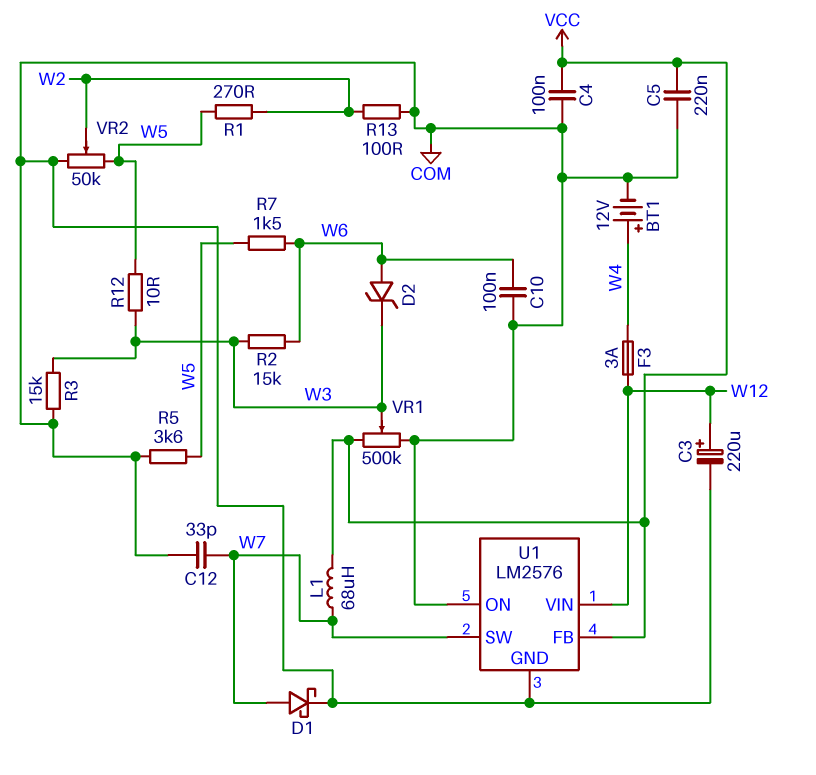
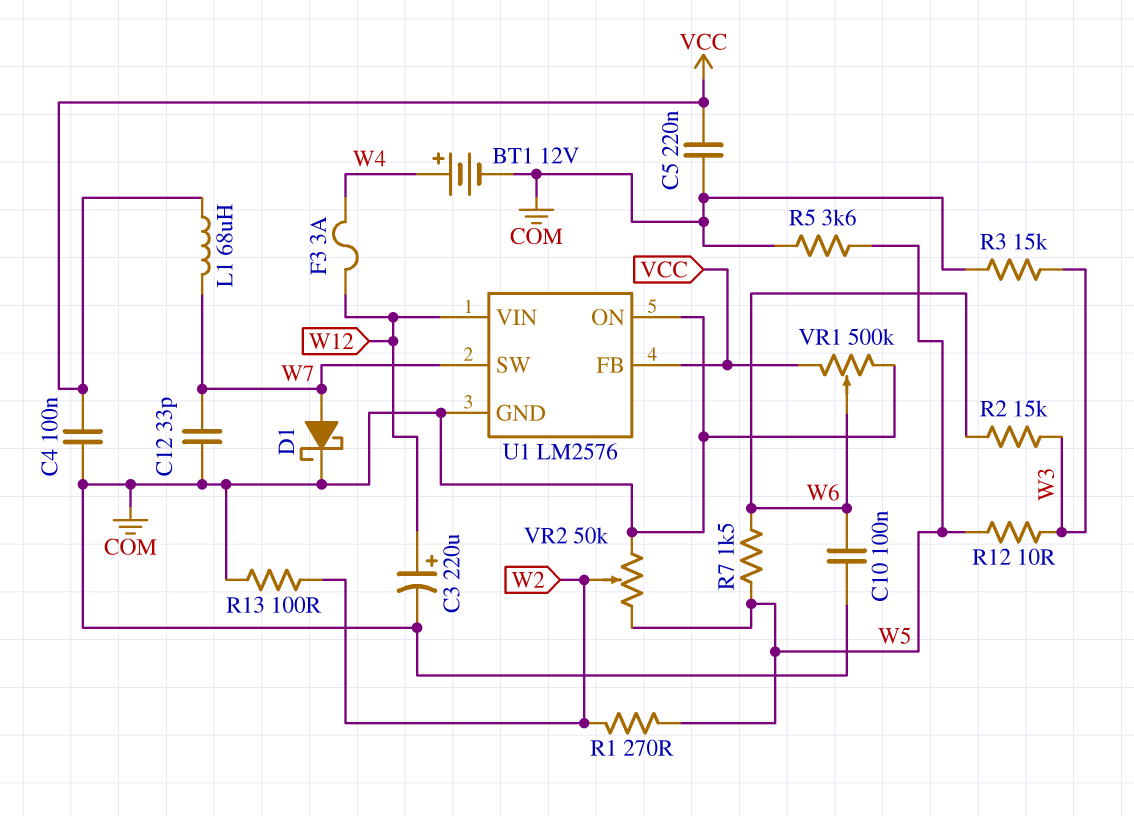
D2: zener (A W6, K W3) -> none
VR1: 500k (COM, VCC, wiper W3) -> 500k (COM, VCC, wiper W6)

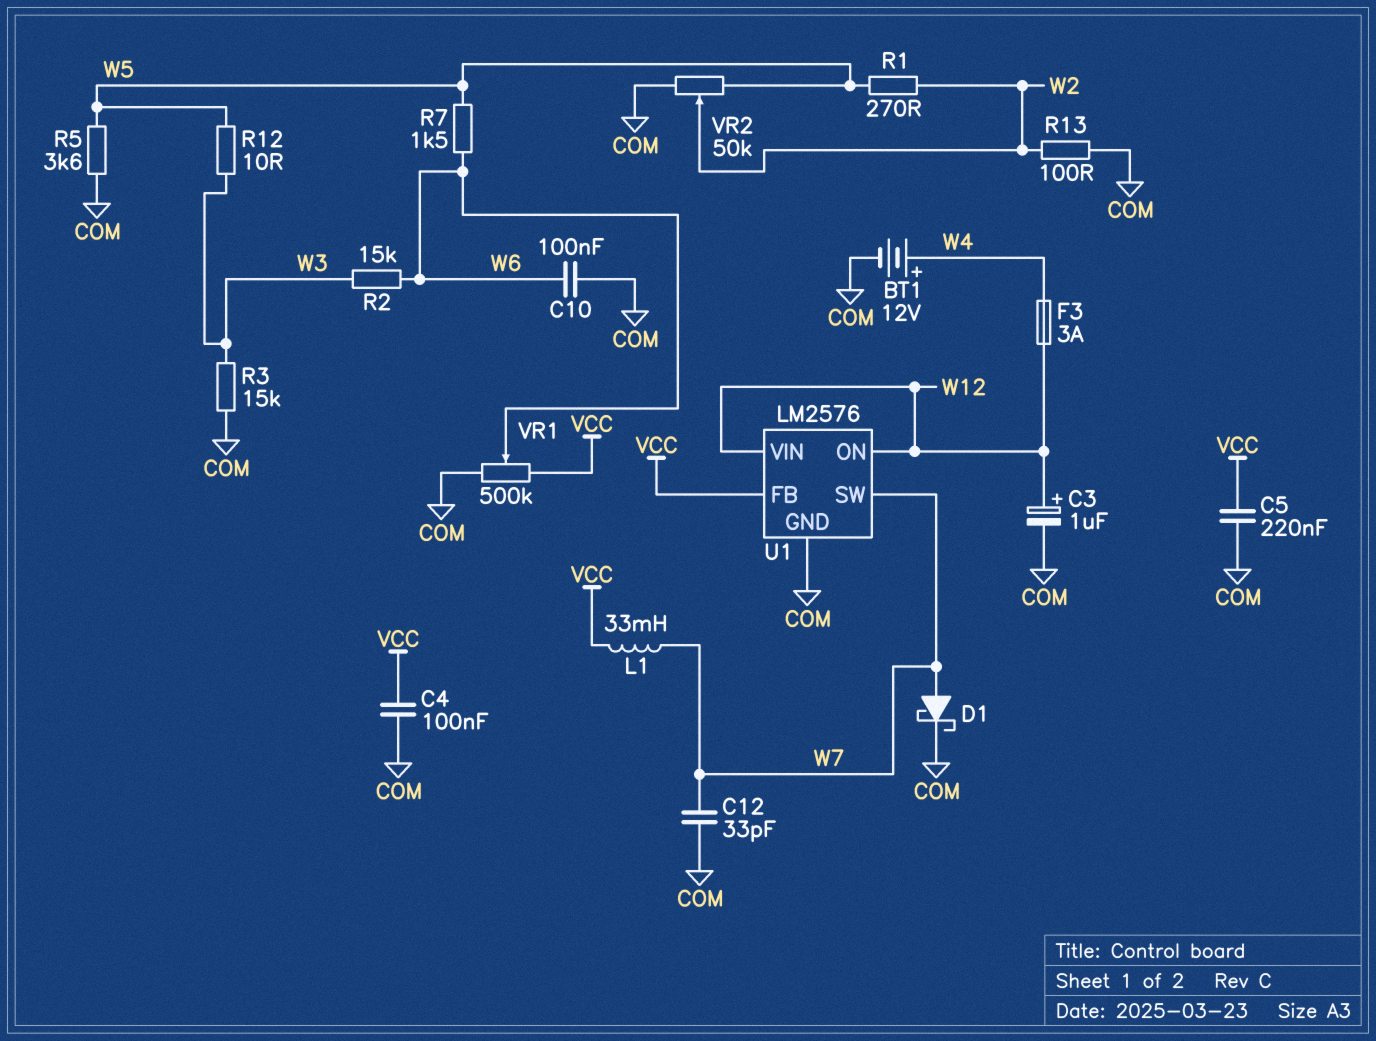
C3: 220uF (plus W12, minus COM) -> 1uF (plus W12, minus COM)
L1: 68uH (VCC, W7) -> 33mH (VCC, W7)
U1 pin ON: COM -> W12

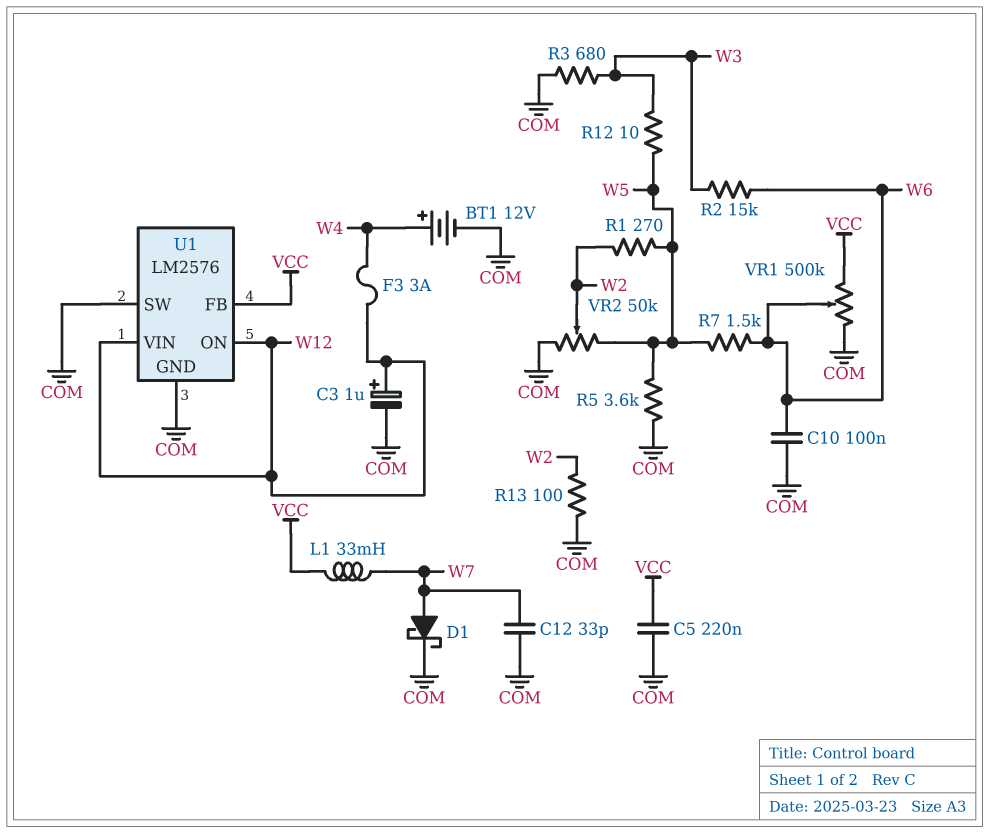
C4: 100nF (COM, VCC) -> none
R3: 15k (COM, W3) -> 680 (COM, W3)
U1 pin SW: W7 -> COM

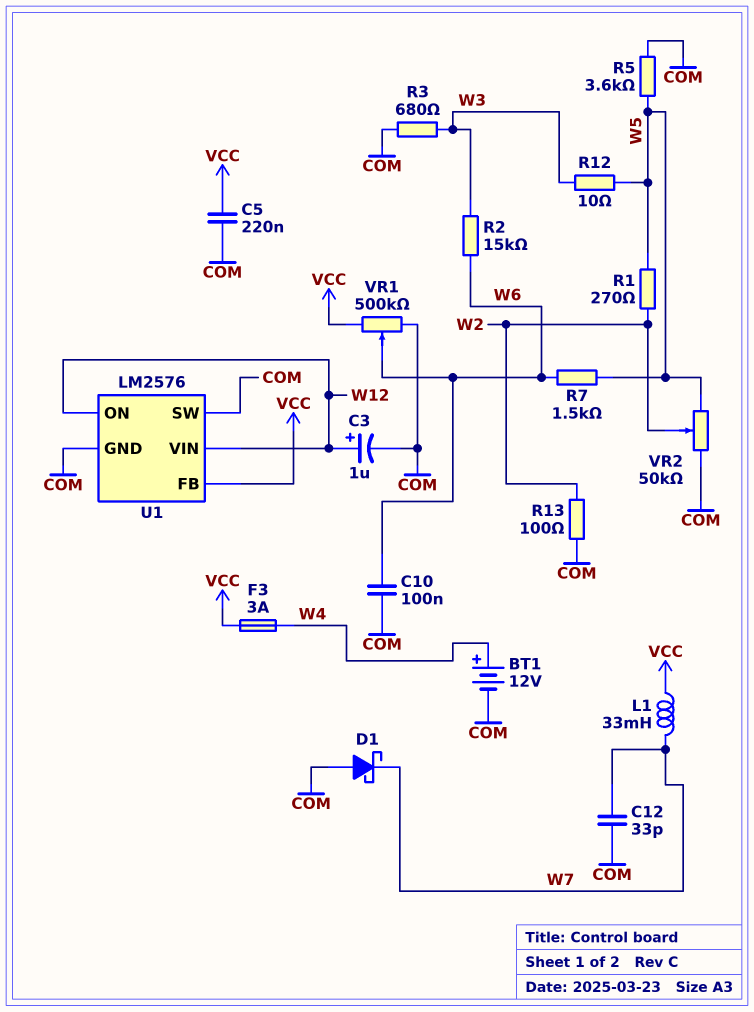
D1: schottky (A W7, K COM) -> schottky (A COM, K W7)
F3: 3A (W4, W12) -> 3A (VCC, W4)

